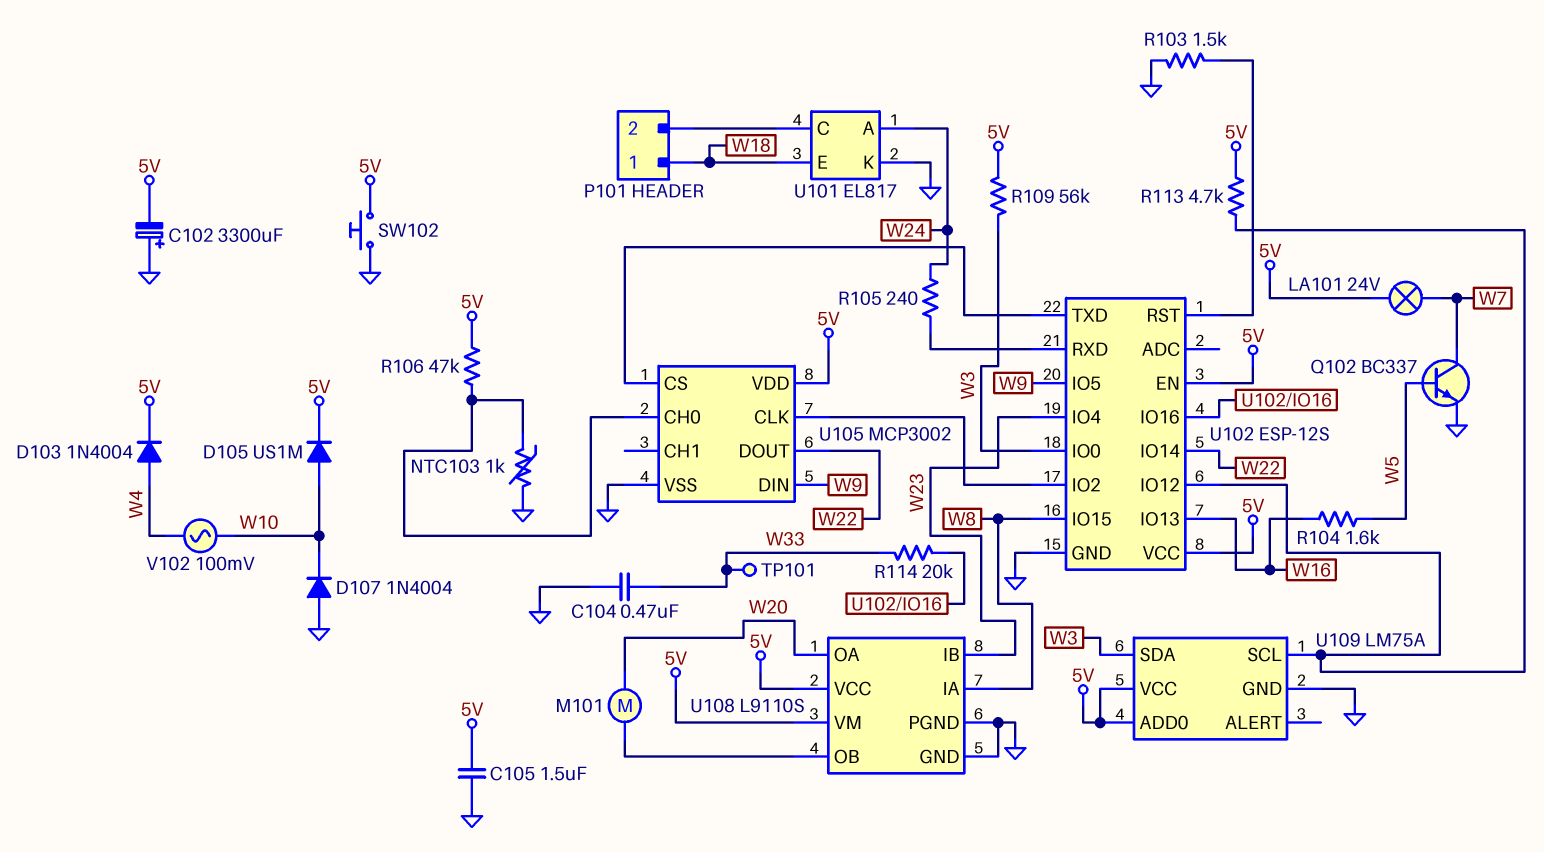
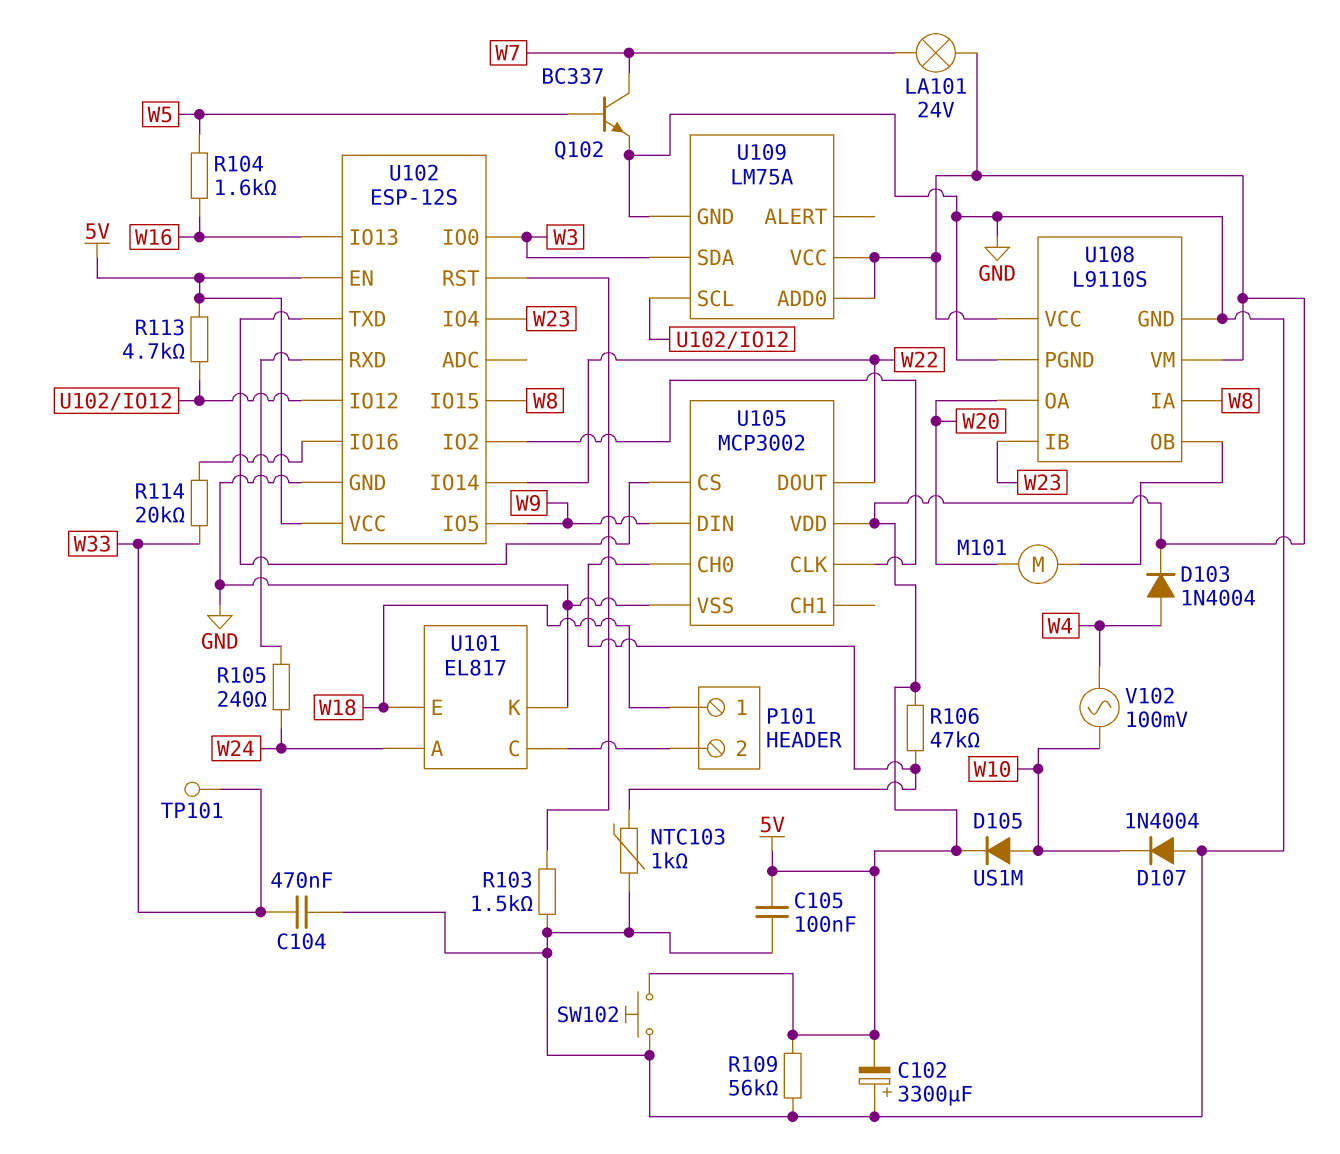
C105: 1.5uF (5V, GND) -> 100nF (5V, GND)
R109: 56k (5V, W3) -> 56k (5V, GND)

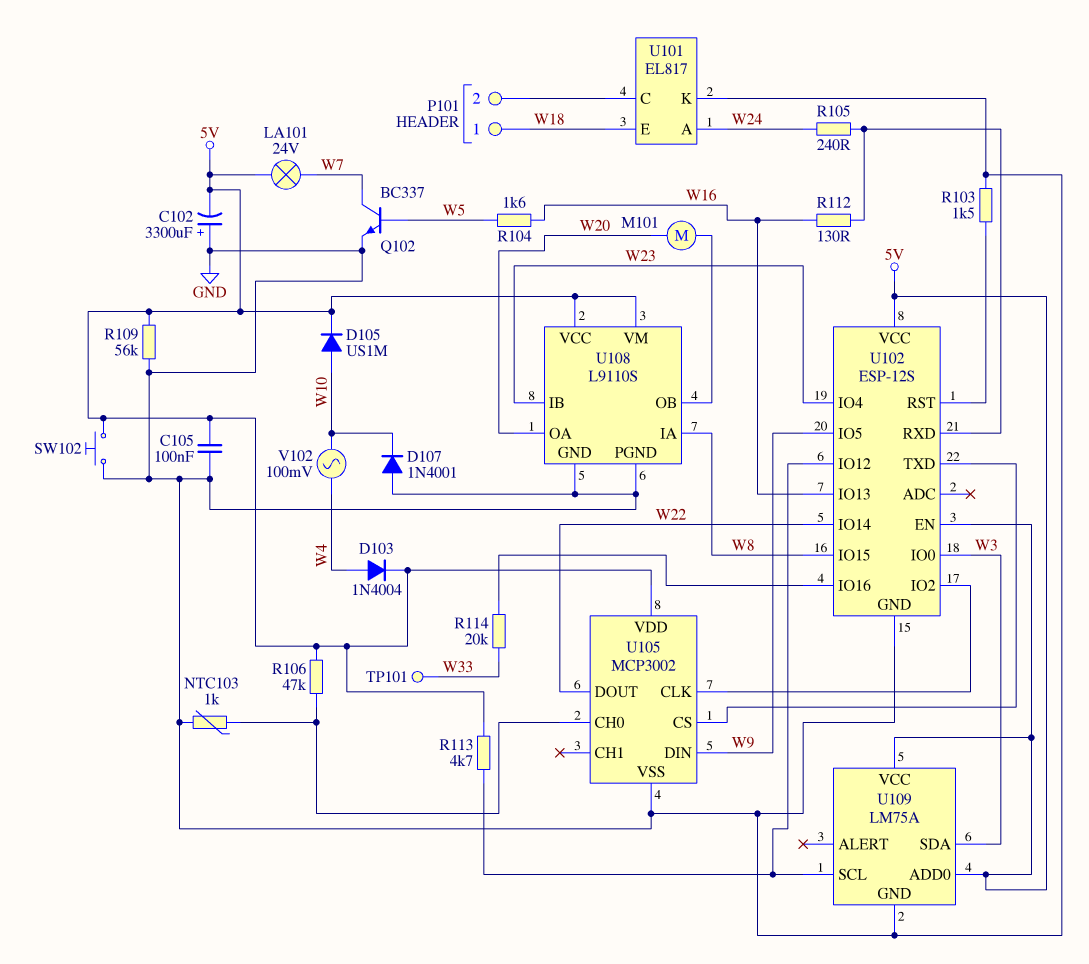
C104: 470nF (GND, W33) -> none
D107: diode 1N4004 (A GND, K W10) -> diode 1N4001 (A GND, K W10)
R112: none -> 130 (U102/RXD, W16)

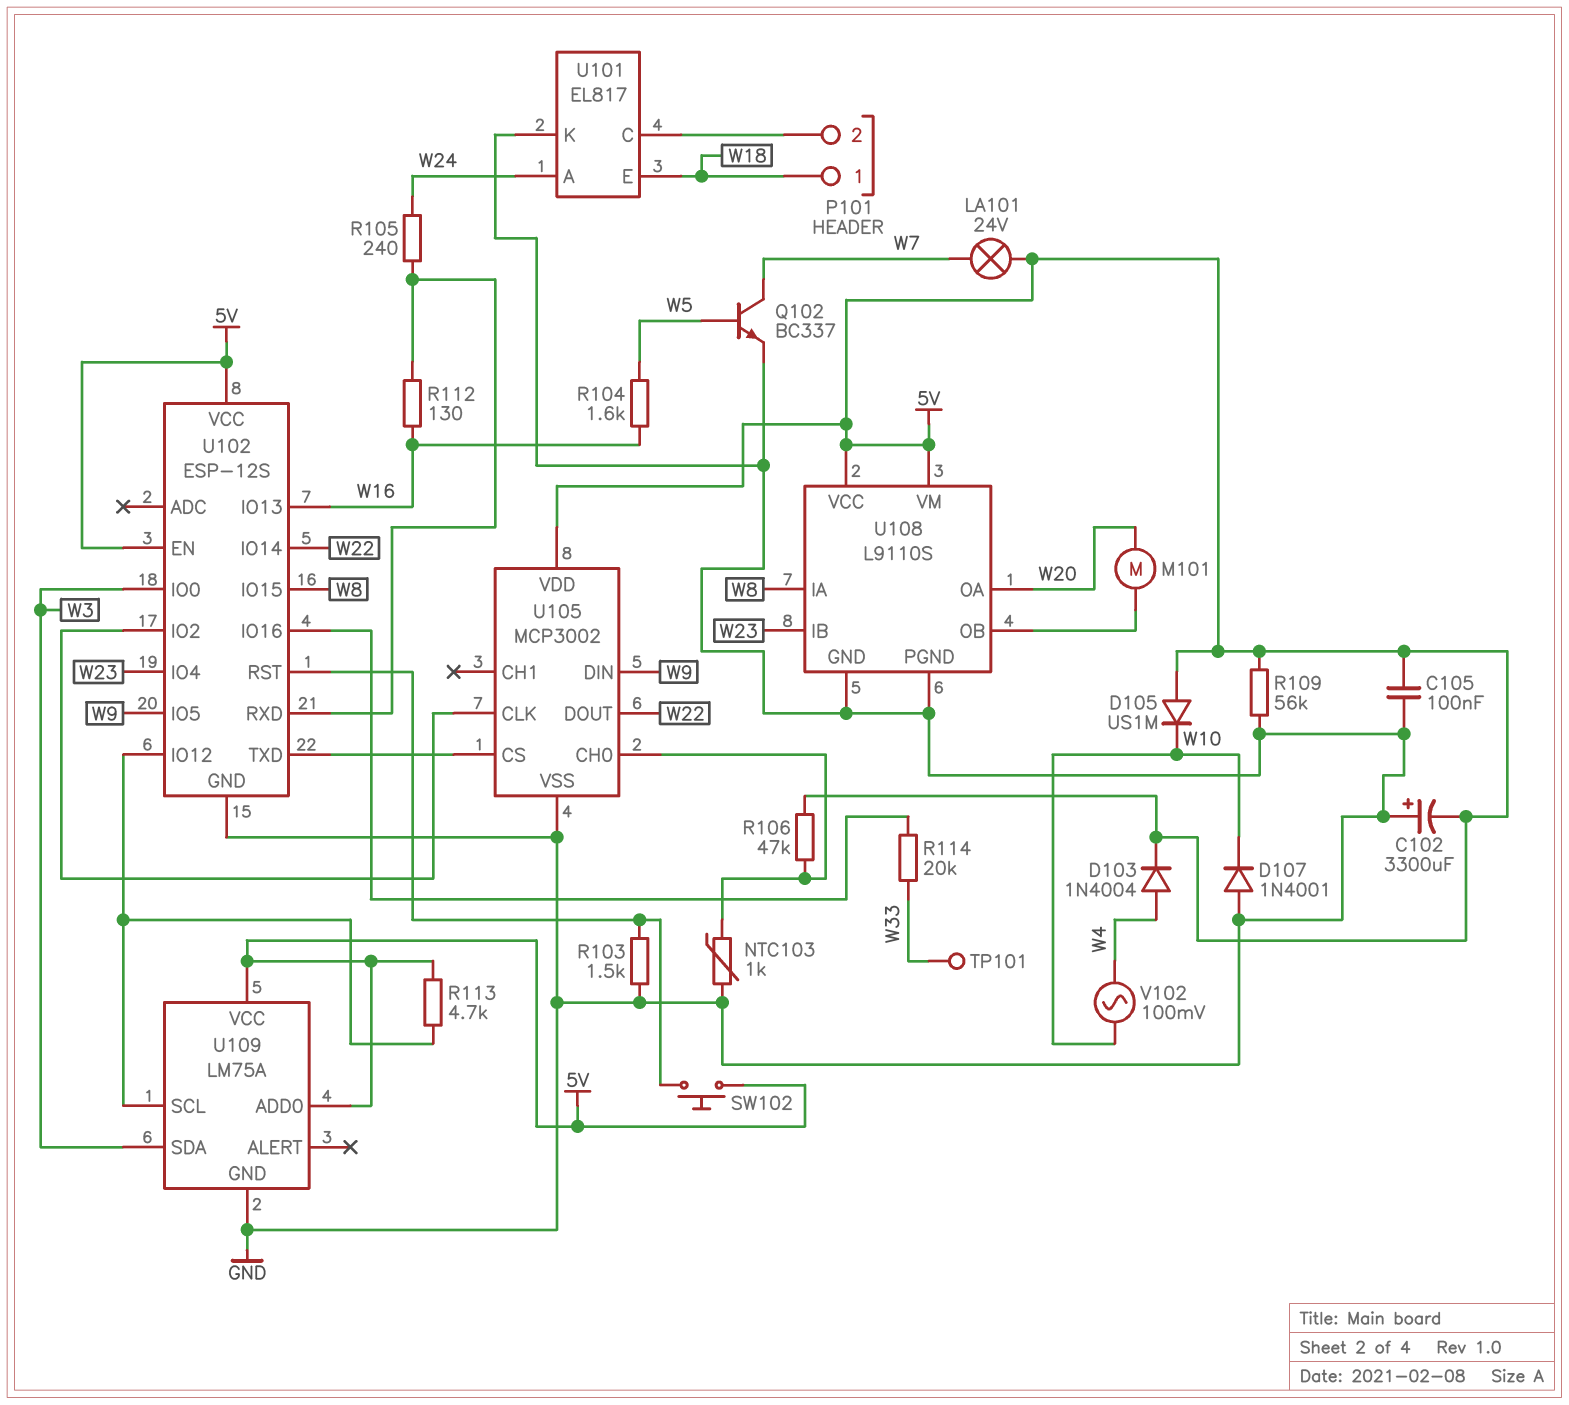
D105: diode US1M (A W10, K 5V) -> diode US1M (A 5V, K W10)
SW102: button (5V, GND) -> button (5V, U102/RST)

